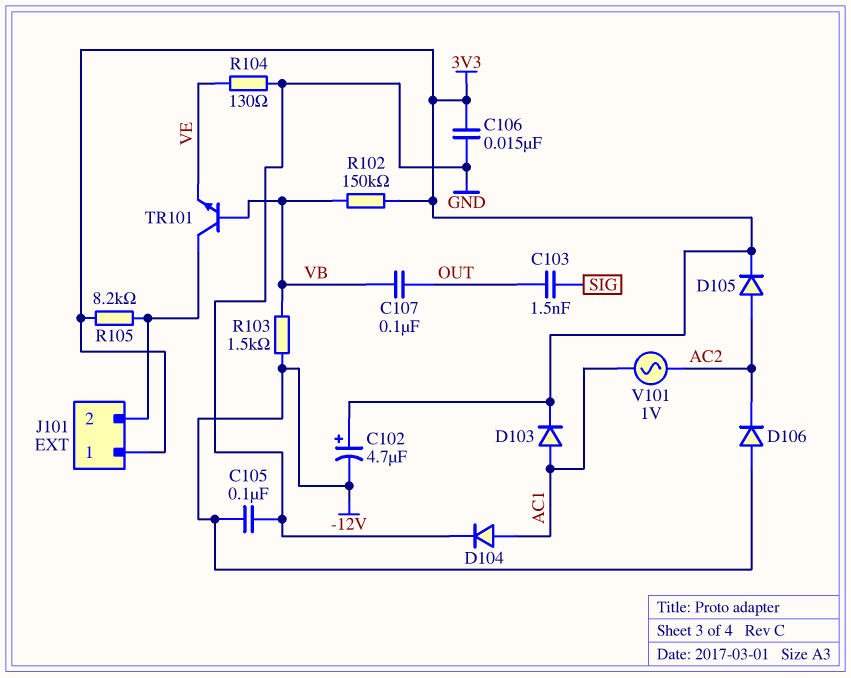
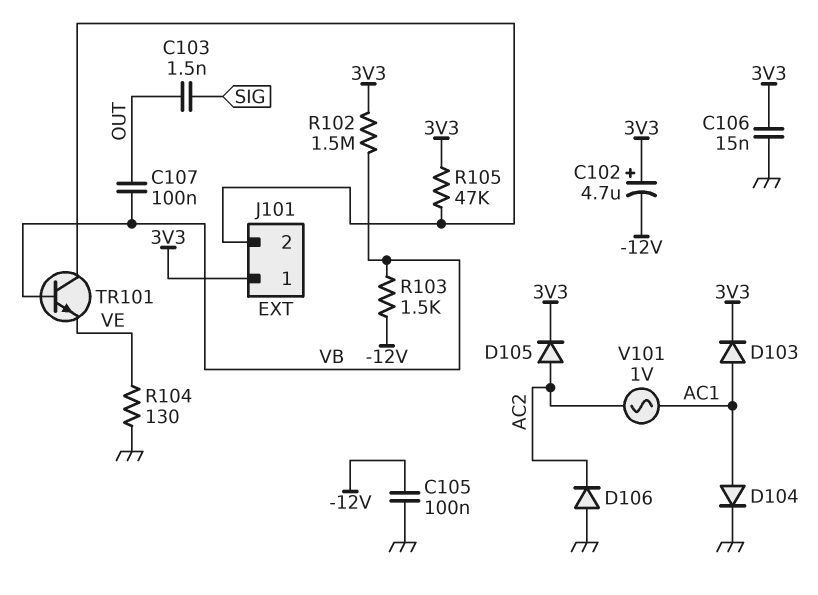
D106: diode (A -12V, K AC2) -> diode (A GND, K AC2)
R102: 150k (3V3, VB) -> 1.5M (3V3, VB)
R105: 8.2k (3V3, J101/2) -> 47k (3V3, J101/2)

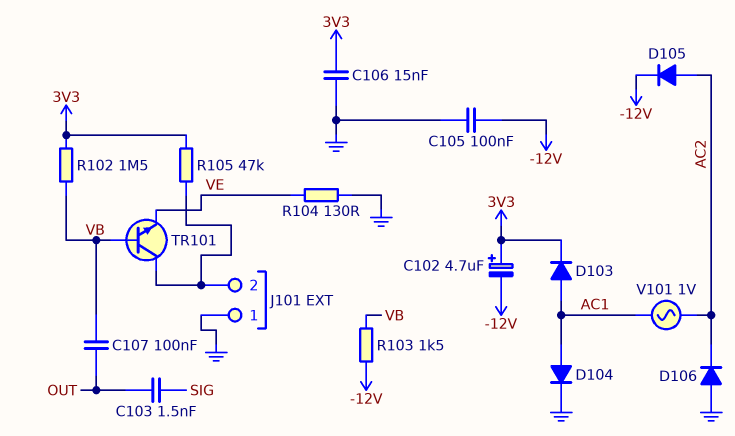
D105: diode (A AC2, K 3V3) -> diode (A AC2, K -12V)
J101 pin 1: 3V3 -> GND

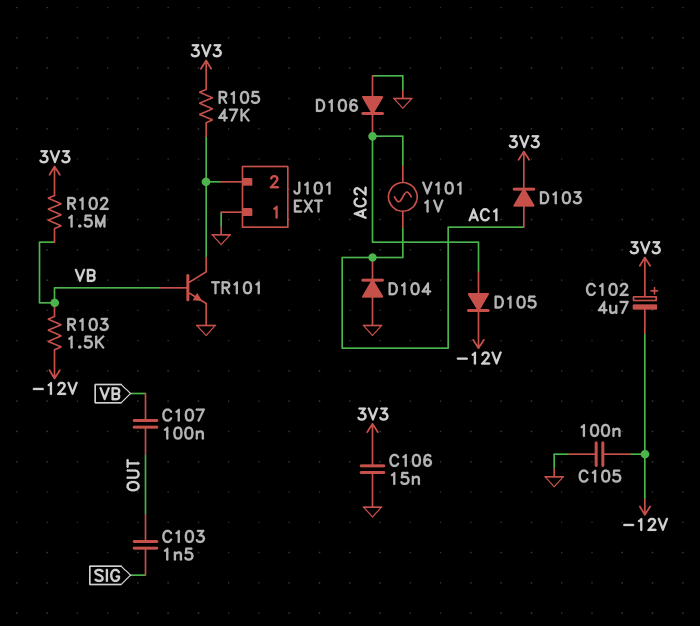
D104: diode (A AC1, K GND) -> diode (A GND, K AC1)
R104: 130 (GND, VE) -> none
TR101: NPN (B VB, C J101/2, E VE) -> NPN (B VB, C J101/2, E GND)

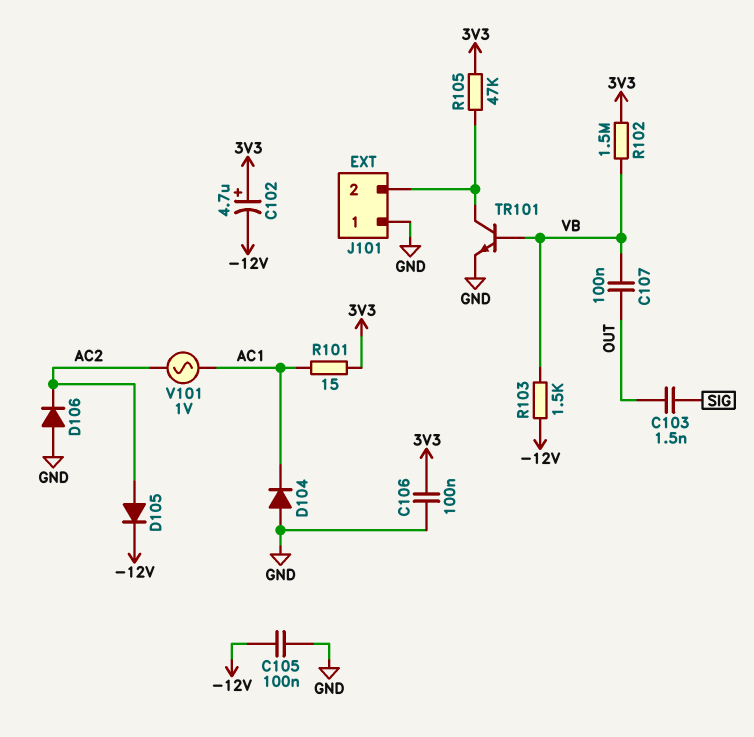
C106: 15nF (3V3, GND) -> 100nF (3V3, GND)
D103: diode (A AC1, K 3V3) -> none
R101: none -> 15 (3V3, AC1)

